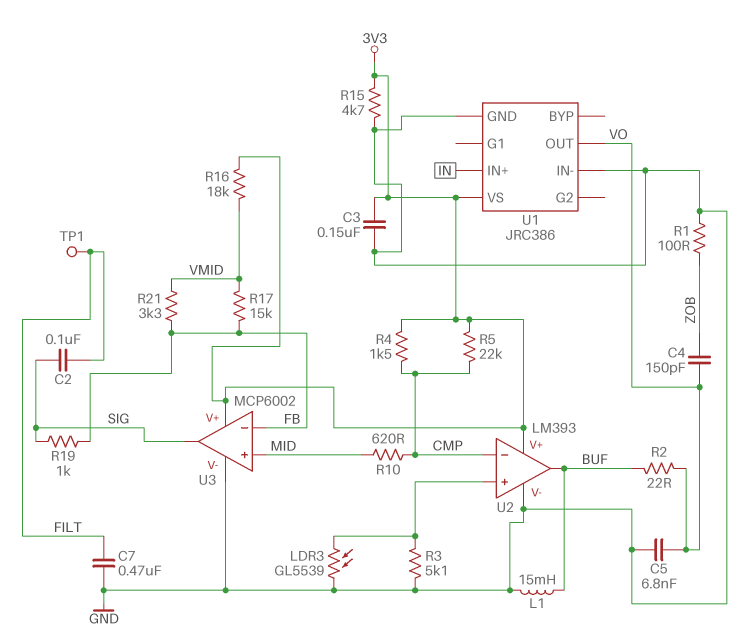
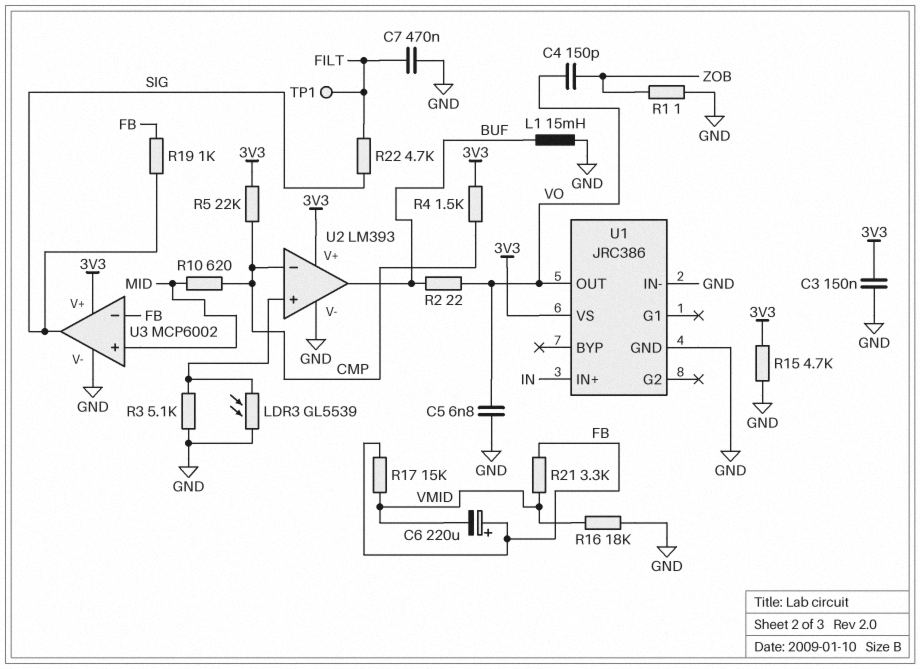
C2: 100nF (FILT, SIG) -> none
C6: none -> 220uF (plus FB, minus VMID)
R1: 100 (GND, ZOB) -> 1 (GND, ZOB)
R16: 18k (3V3, VMID) -> 18k (GND, VMID)
R22: none -> 4.7k (FILT, SIG)

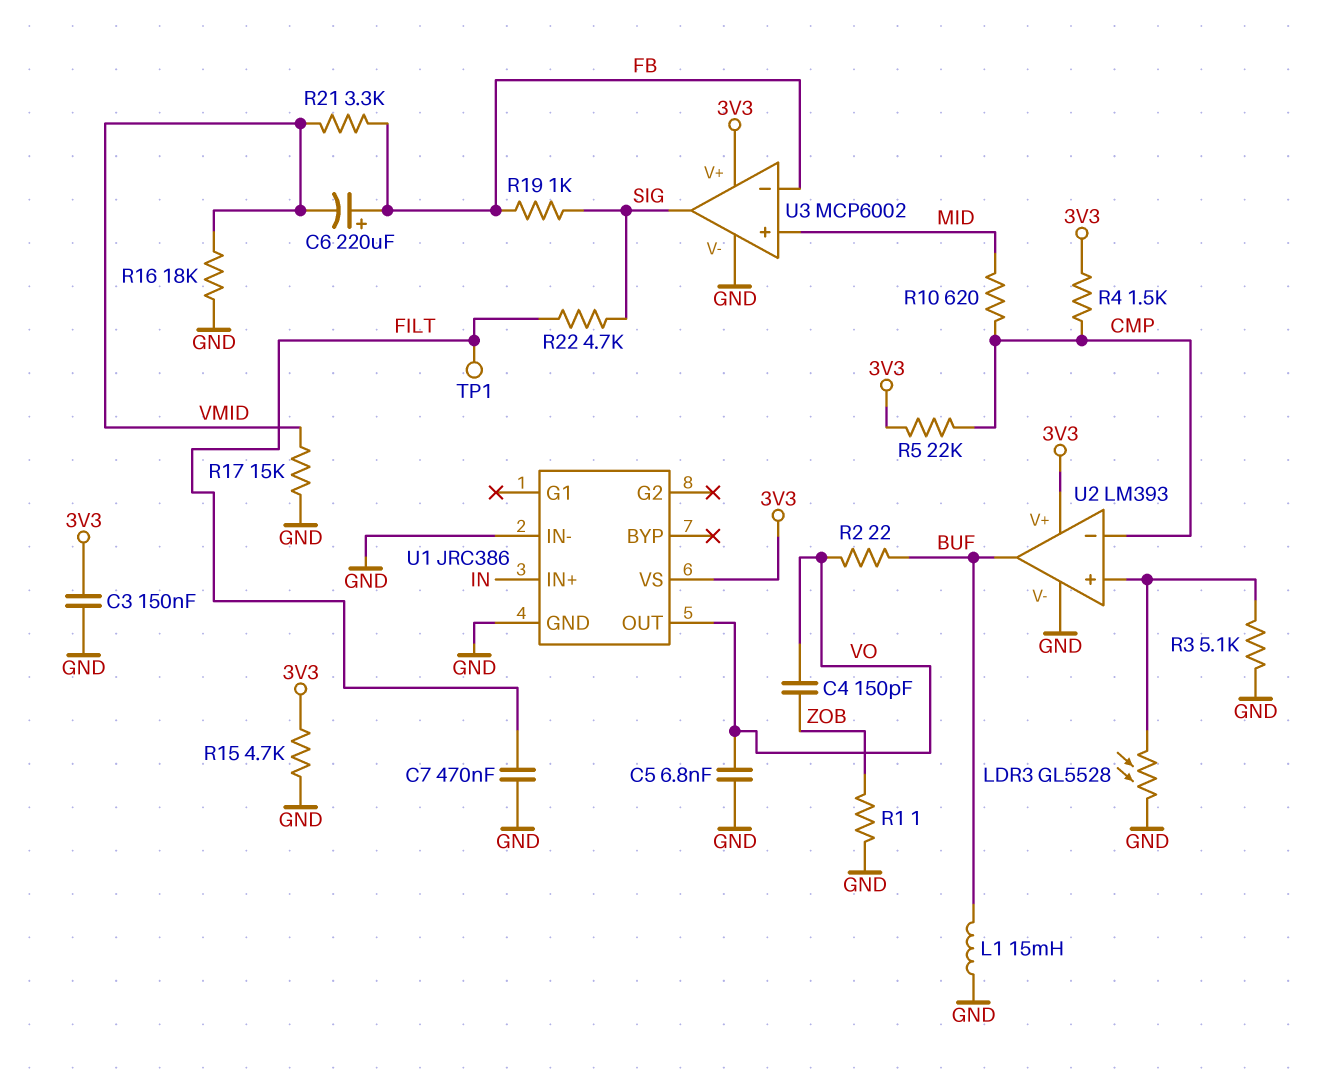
LDR3: GL5539 (GND, U2/in+) -> GL5528 (GND, U2/in+)
R17: 15k (FB, VMID) -> 15k (GND, VMID)

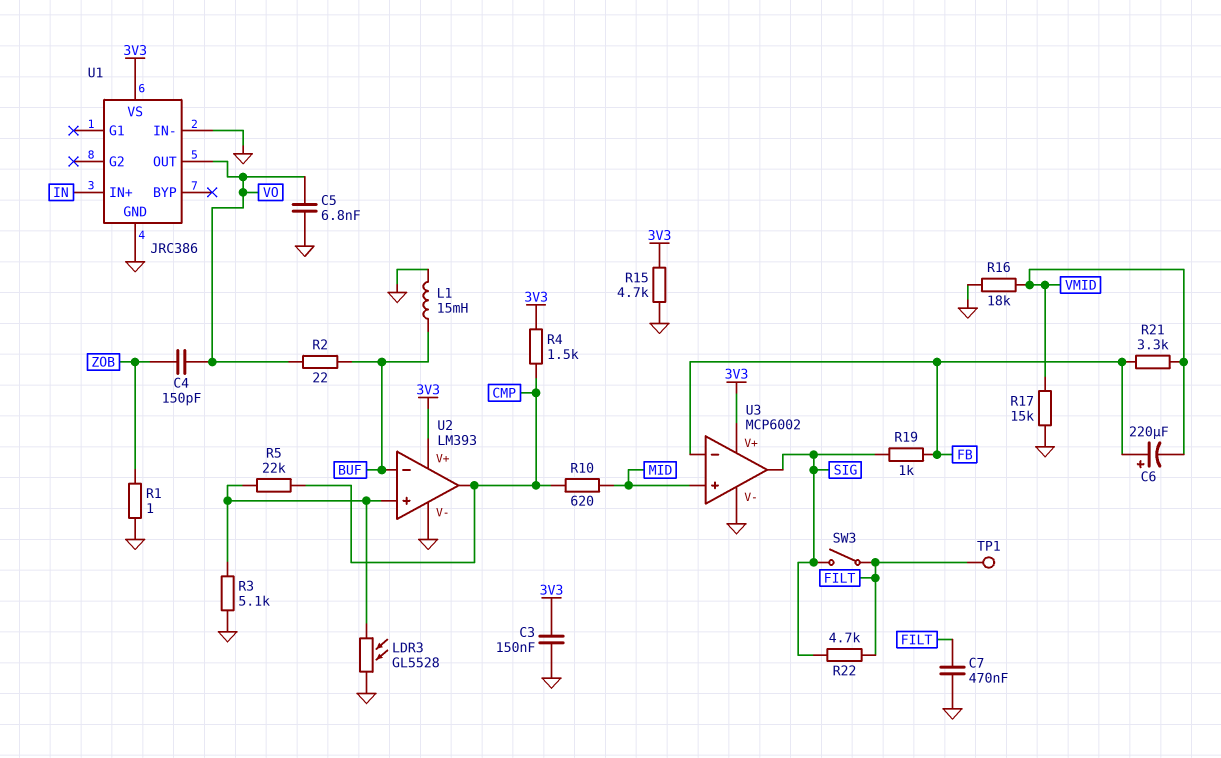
R5: 22k (3V3, CMP) -> 22k (CMP, U2/in+)
SW3: none -> switch (FILT, SIG)
U2 pin in-: CMP -> BUF
U2 pin out: BUF -> CMP

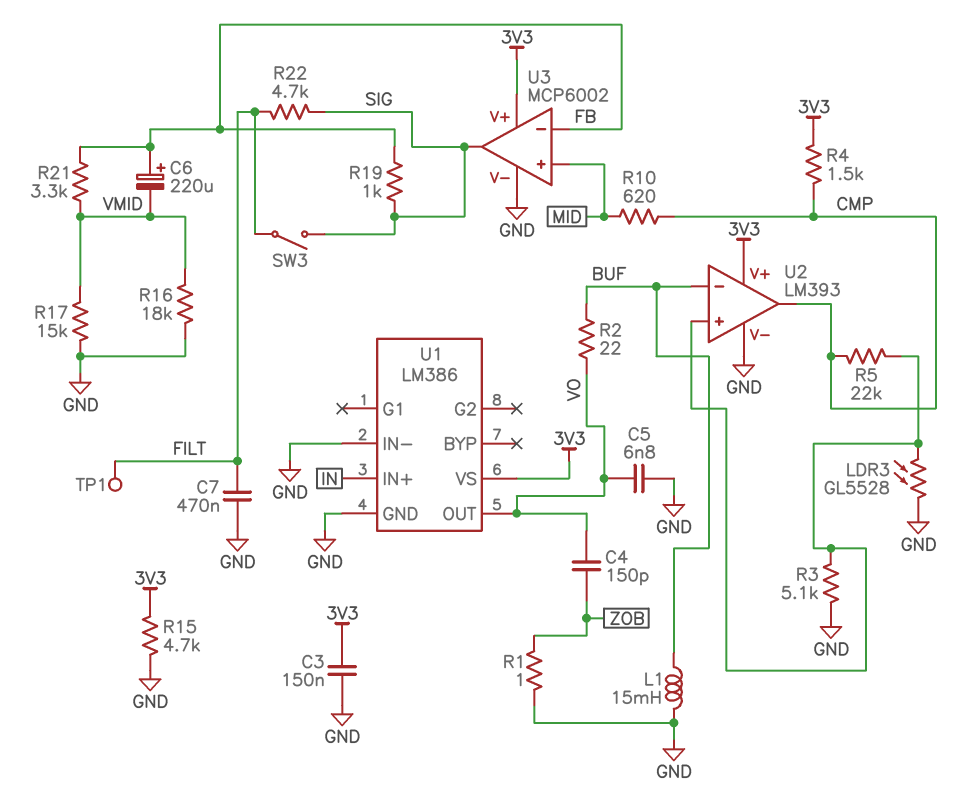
U1: JRC386 -> LM386

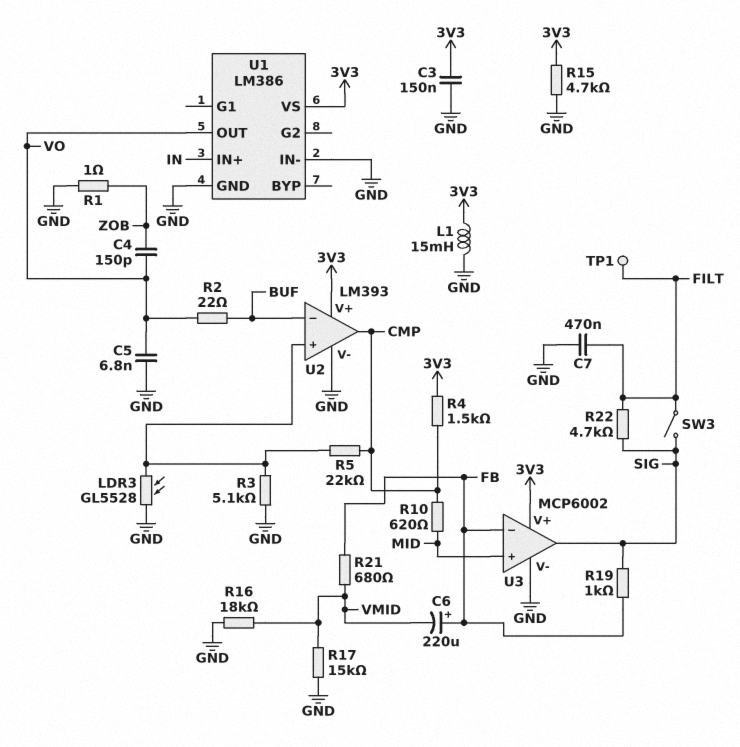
L1: 15mH (BUF, GND) -> 15mH (3V3, GND)
R21: 3.3k (FB, VMID) -> 680 (FB, VMID)

